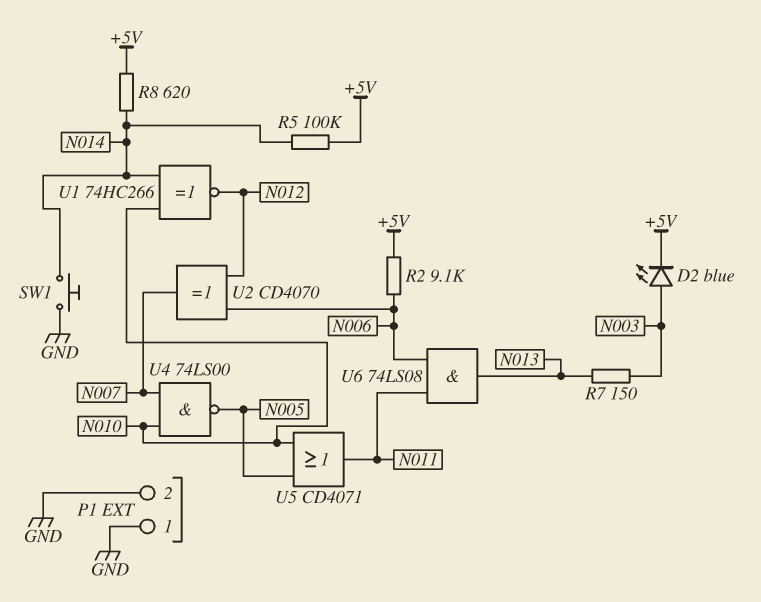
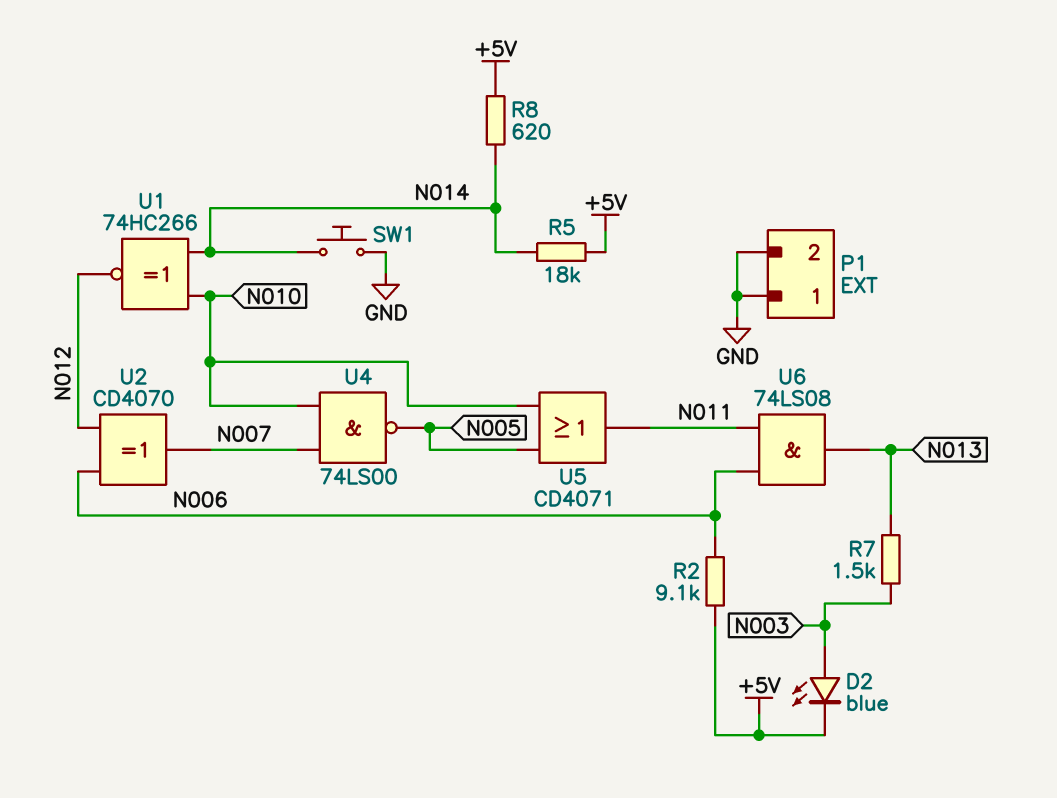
R5: 100k (+5V, N014) -> 18k (+5V, N014)
R7: 150 (N003, N013) -> 1.5k (N003, N013)

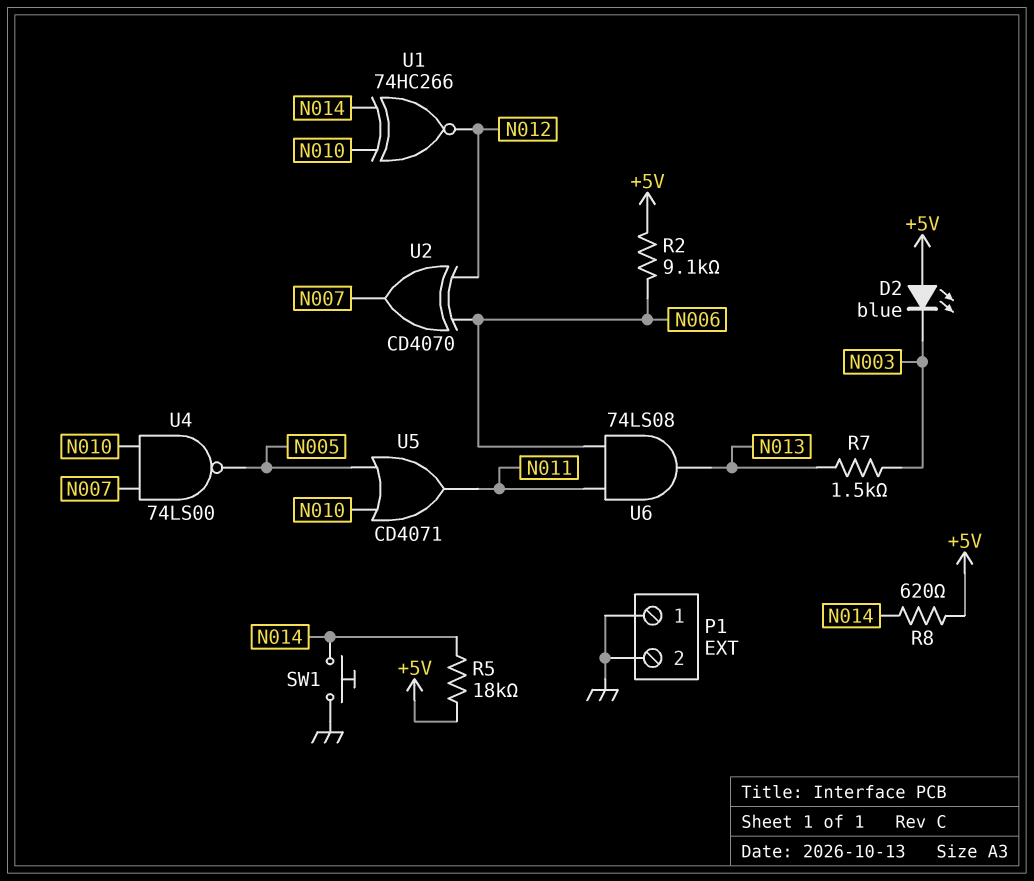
D2: LED blue (A N003, K +5V) -> LED blue (A +5V, K N003)

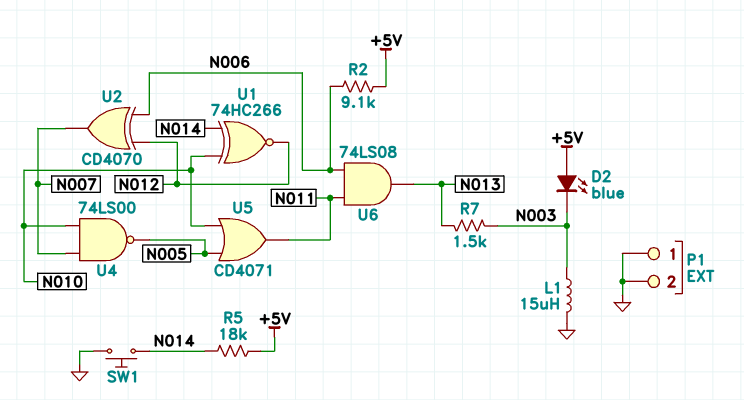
L1: none -> 15uH (GND, N003)
R8: 620 (+5V, N014) -> none

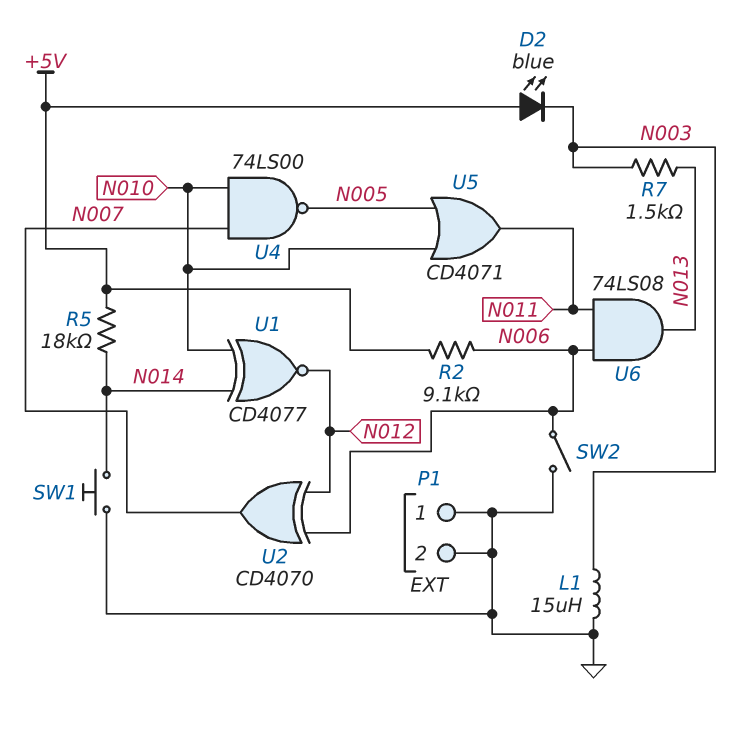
SW2: none -> switch (GND, N006)
U1: XNOR 74HC266 (in N010, in N014, out N012) -> XNOR CD4077 (in N010, in N014, out N012)

